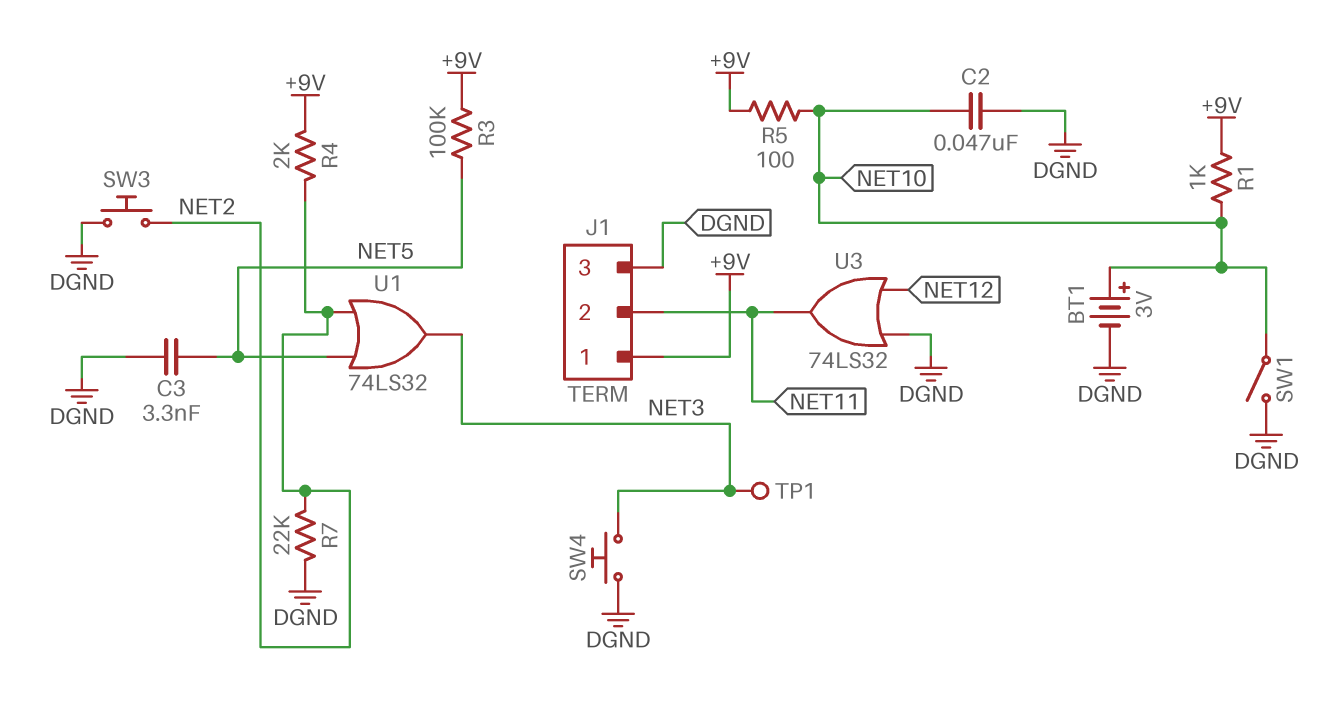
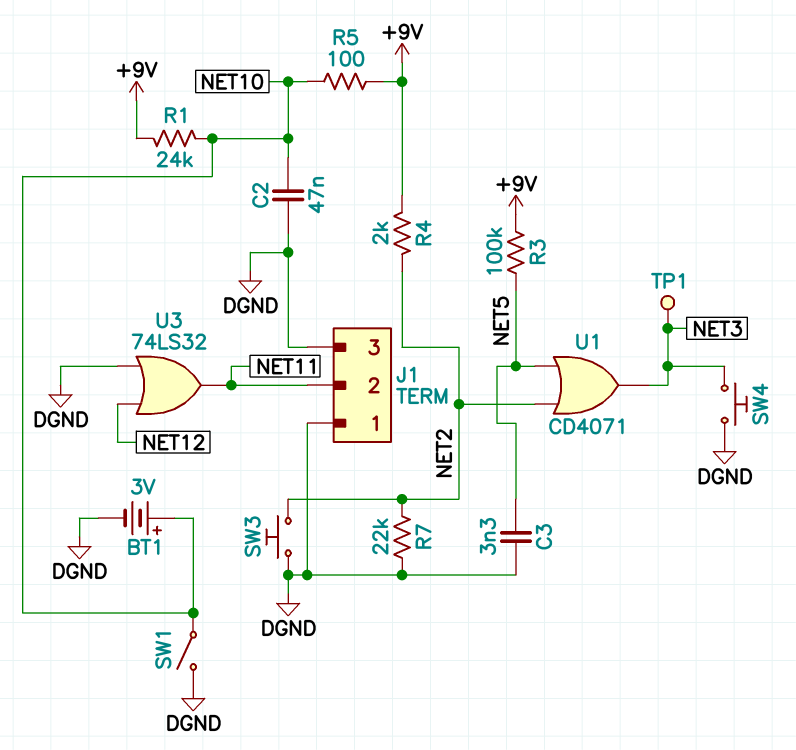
J1 pin 1: +9V -> DGND
R1: 1k (+9V, NET10) -> 24k (+9V, NET10)
U1: OR 74LS32 (in NET2, in NET5, out NET3) -> OR CD4071 (in NET2, in NET5, out NET3)

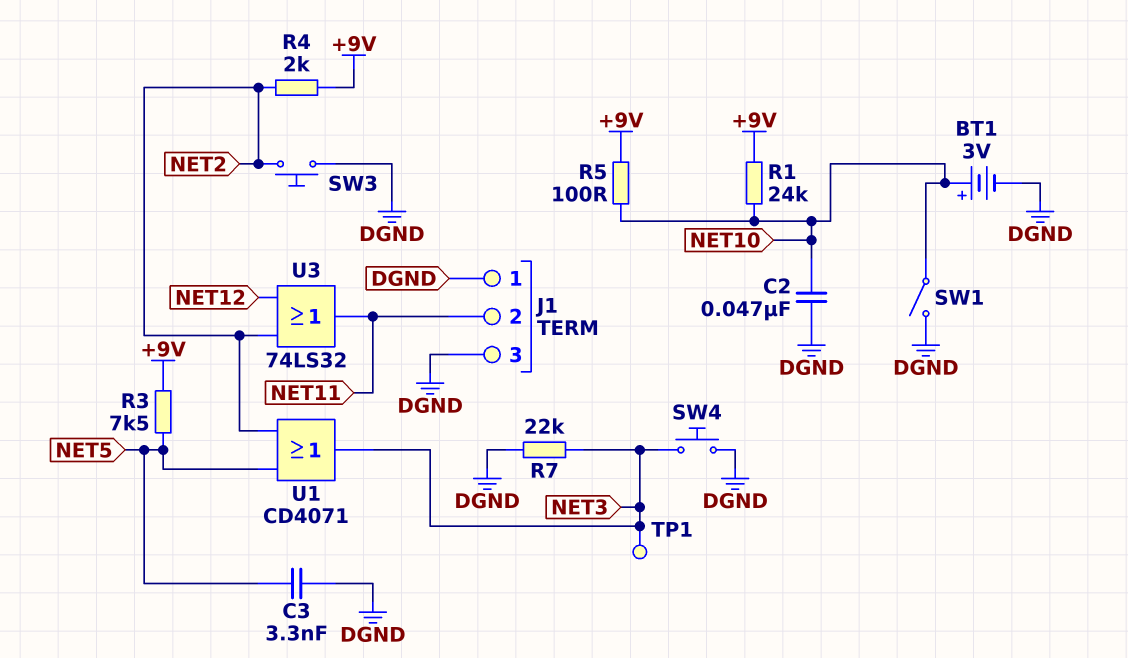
R3: 100k (+9V, NET5) -> 7.5k (+9V, NET5)
R7: 22k (DGND, NET2) -> 22k (DGND, NET3)
U3: OR 74LS32 (in DGND, in NET12, out NET11) -> OR 74LS32 (in NET2, in NET12, out NET11)

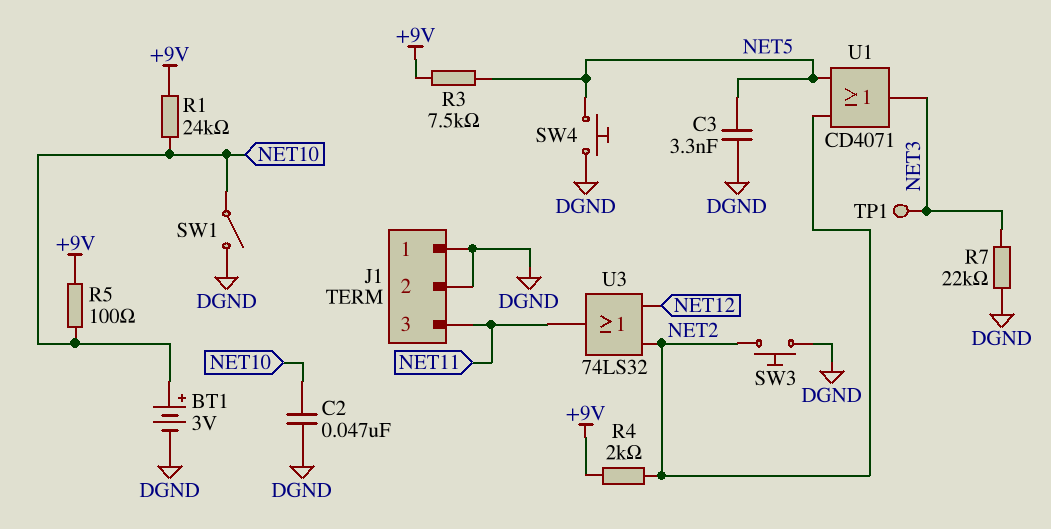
J1 pin 2: NET11 -> DGND
J1 pin 3: DGND -> NET11
SW4: button (DGND, NET3) -> button (DGND, NET5)

